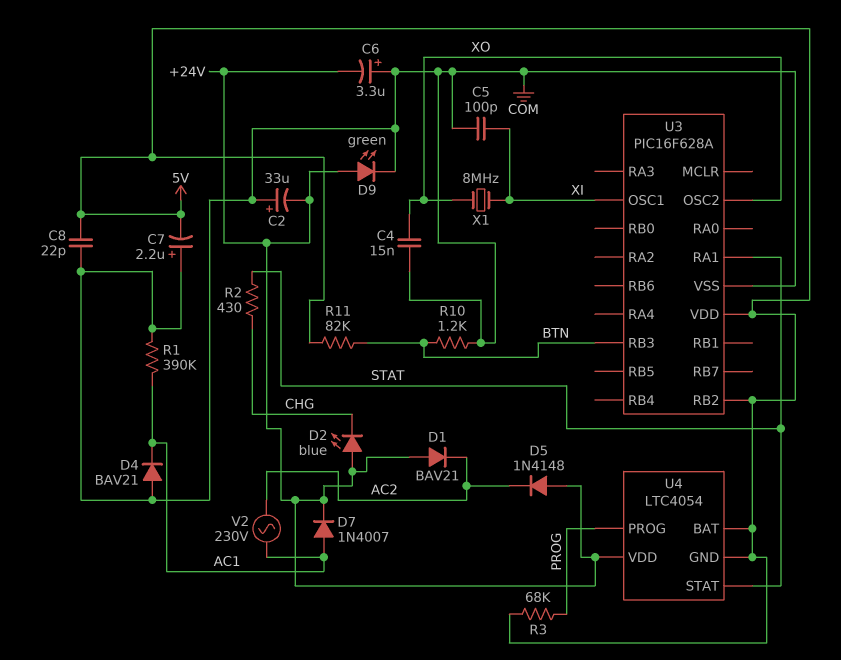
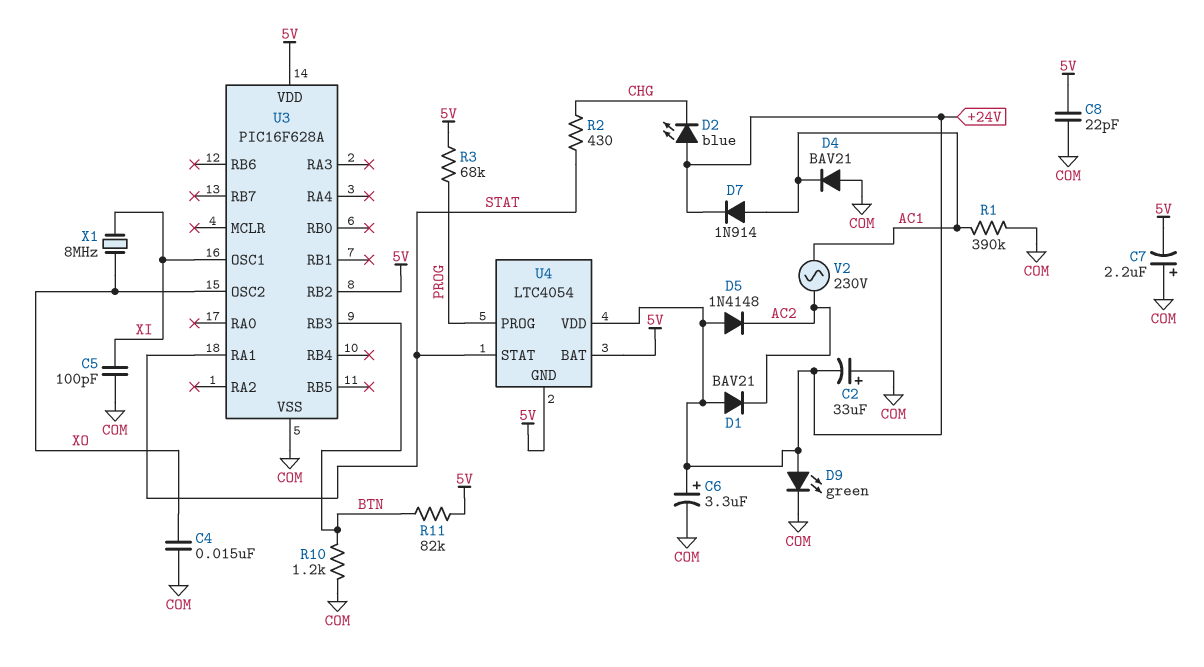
C6: 3.3uF (plus COM, minus +24V) -> 3.3uF (plus +24V, minus COM)
D7: diode 1N4007 (A AC1, K +24V) -> diode 1N914 (A AC1, K +24V)

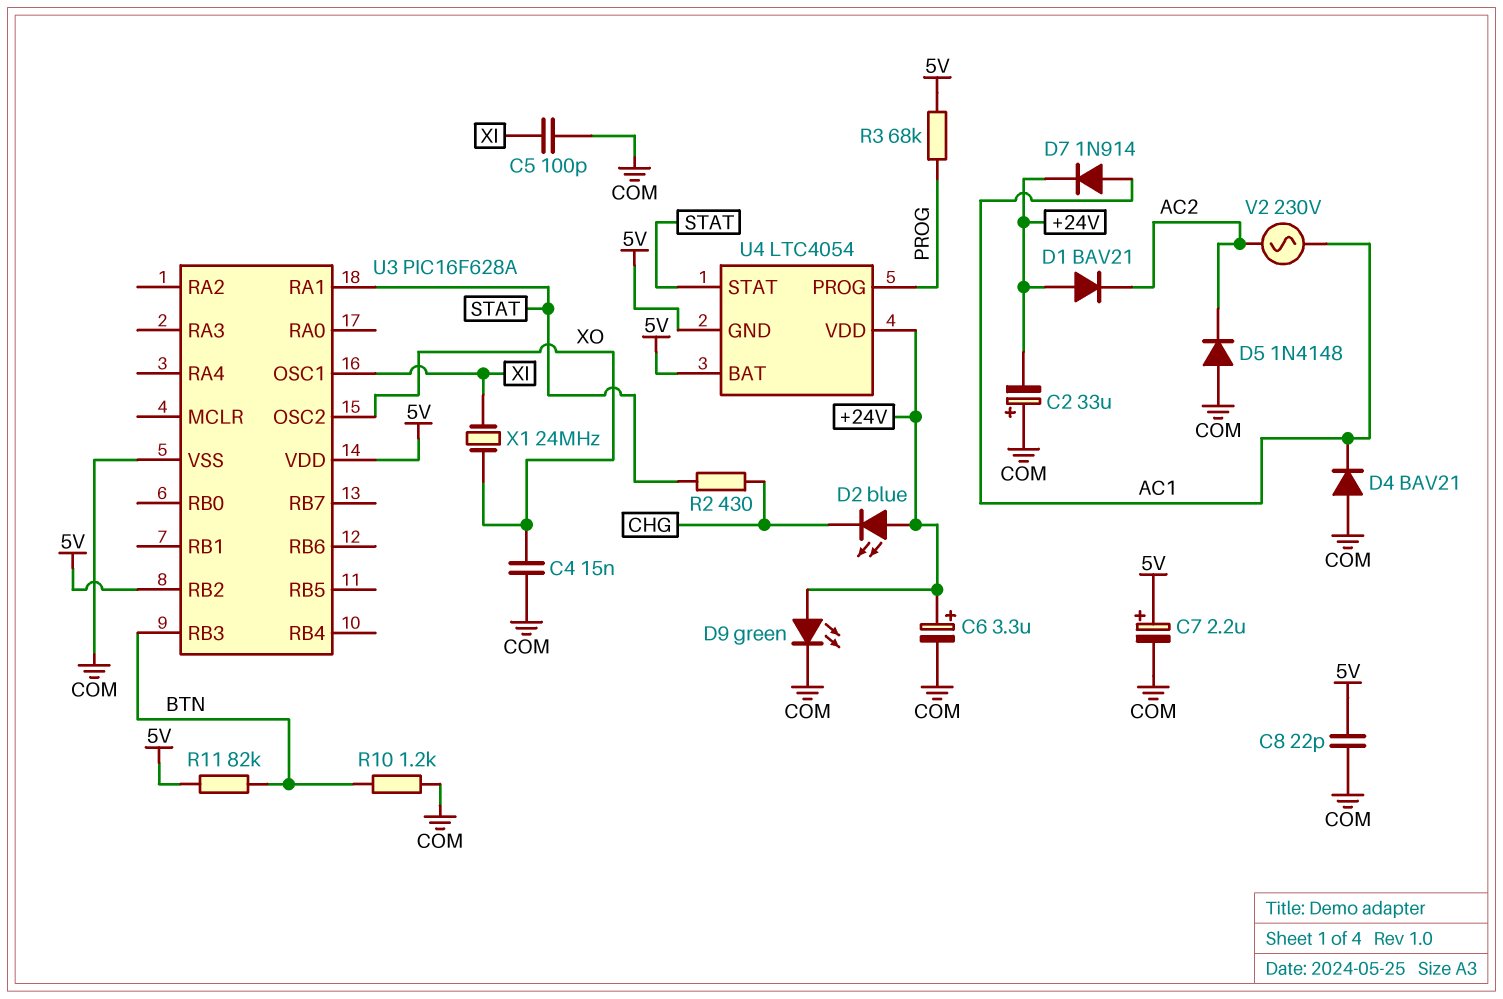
C7: 2.2uF (plus COM, minus 5V) -> 2.2uF (plus 5V, minus COM)
D5: diode 1N4148 (A +24V, K AC2) -> diode 1N4148 (A COM, K AC2)
R1: 390k (AC1, COM) -> none
X1: 8MHz (XI, XO) -> 24MHz (XI, XO)

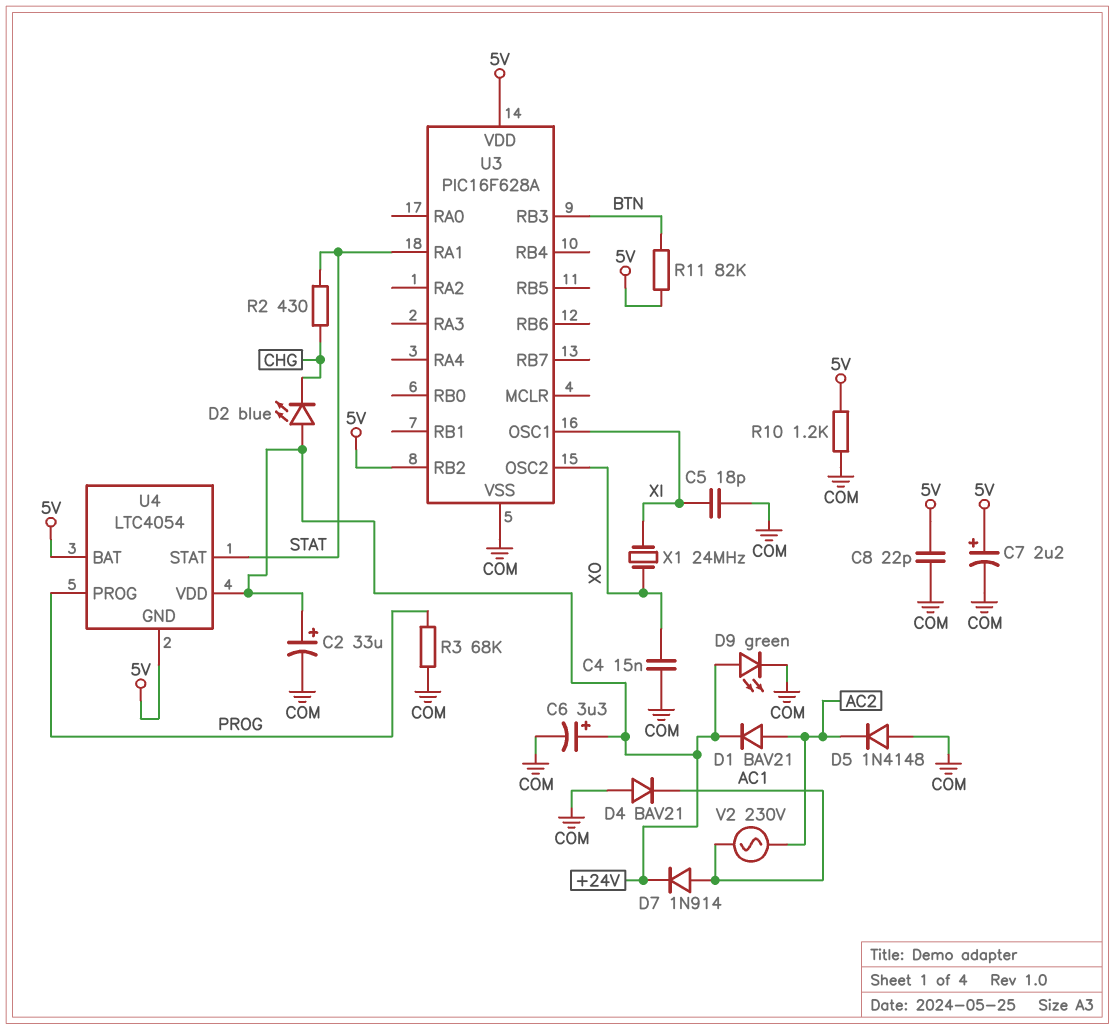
C2: 33uF (plus COM, minus +24V) -> 33uF (plus +24V, minus COM)
C5: 100pF (COM, XI) -> 18pF (COM, XI)
D1: diode BAV21 (A +24V, K AC2) -> diode BAV21 (A AC2, K +24V)
R3: 68k (5V, PROG) -> 68k (COM, PROG)
R10: 1.2k (BTN, COM) -> 1.2k (5V, COM)

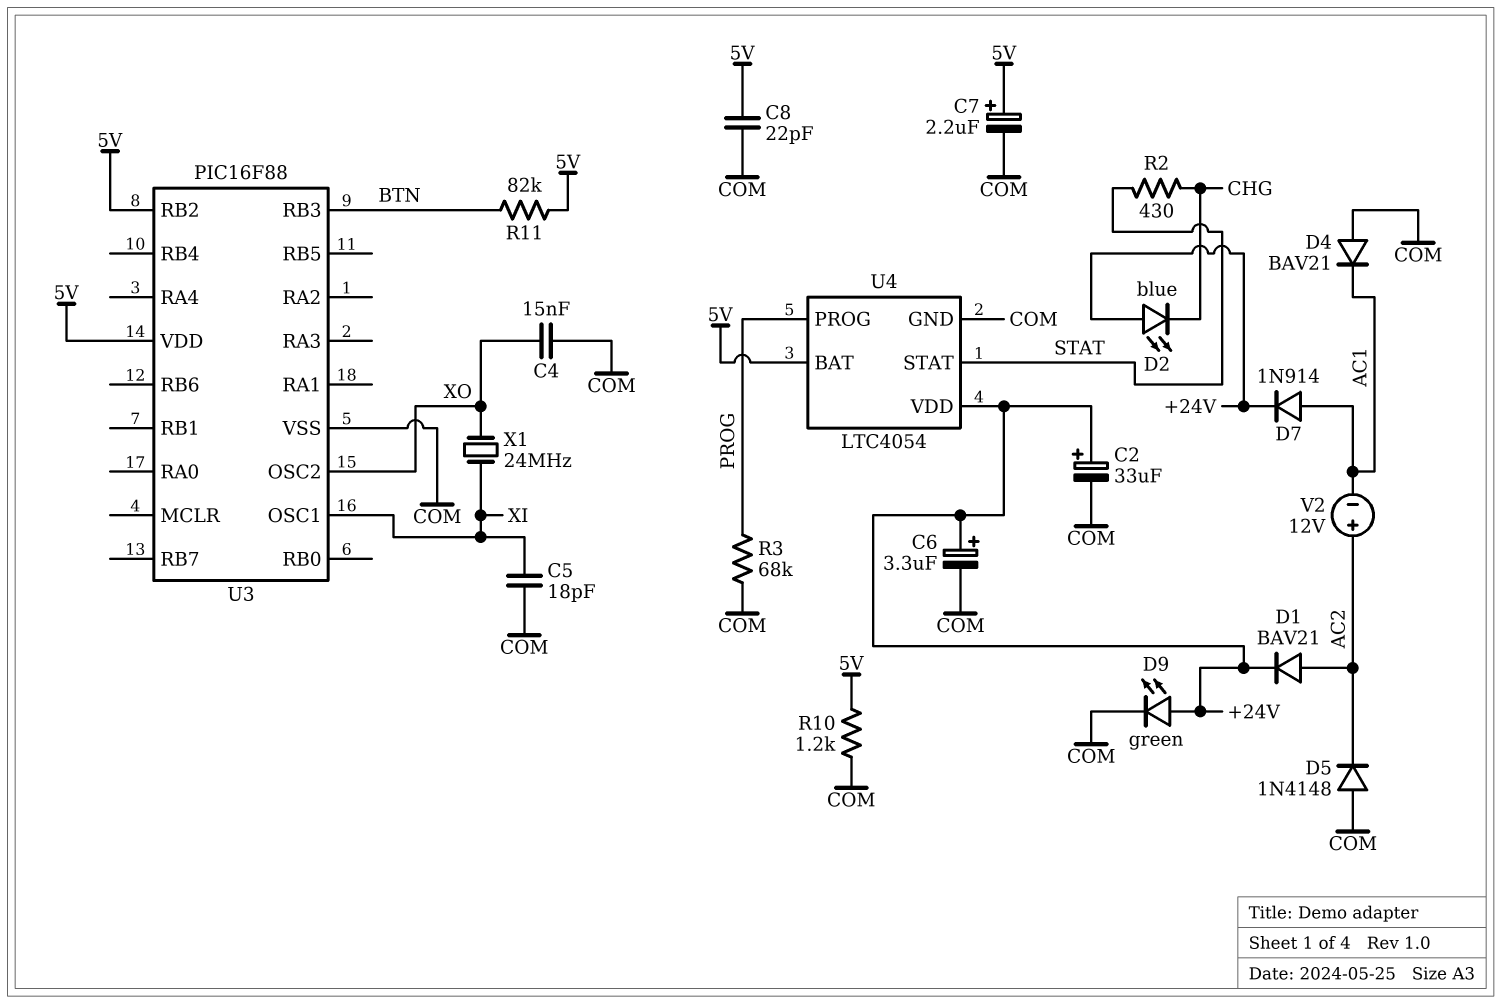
U3: PIC16F628A -> PIC16F88
U3 pin RA1: STAT -> none
U4 pin GND: 5V -> COM
V2: AC 230V (AC1, AC2) -> 12V (plus AC2, minus AC1)

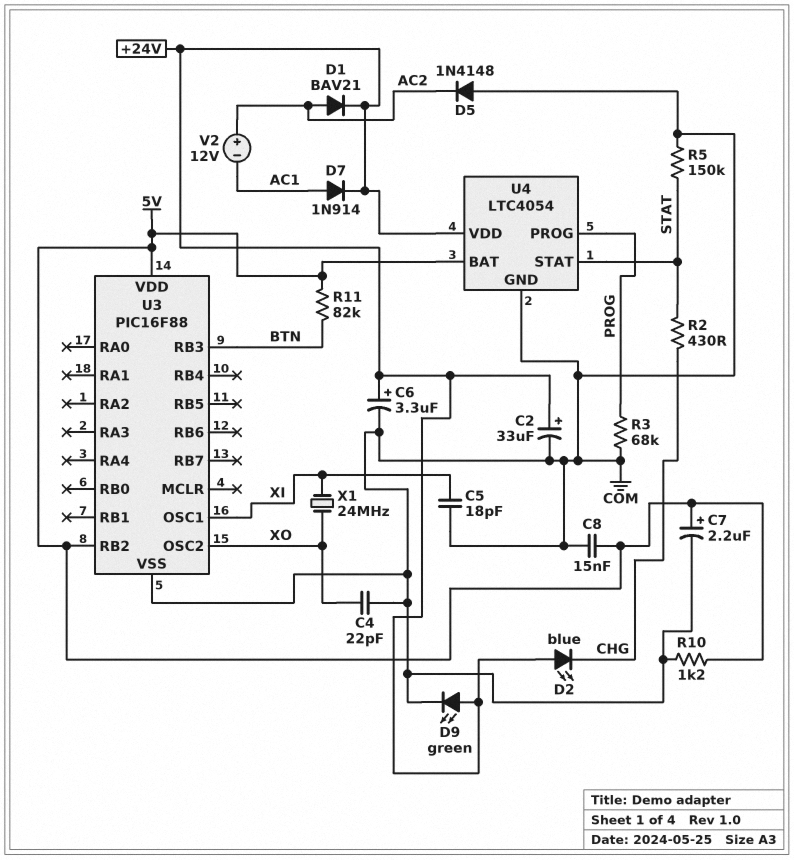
C4: 15nF (COM, XO) -> 22pF (COM, XO)
C8: 22pF (5V, COM) -> 15nF (5V, COM)
D4: diode BAV21 (A COM, K AC1) -> none
R5: none -> 150k (COM, STAT)

